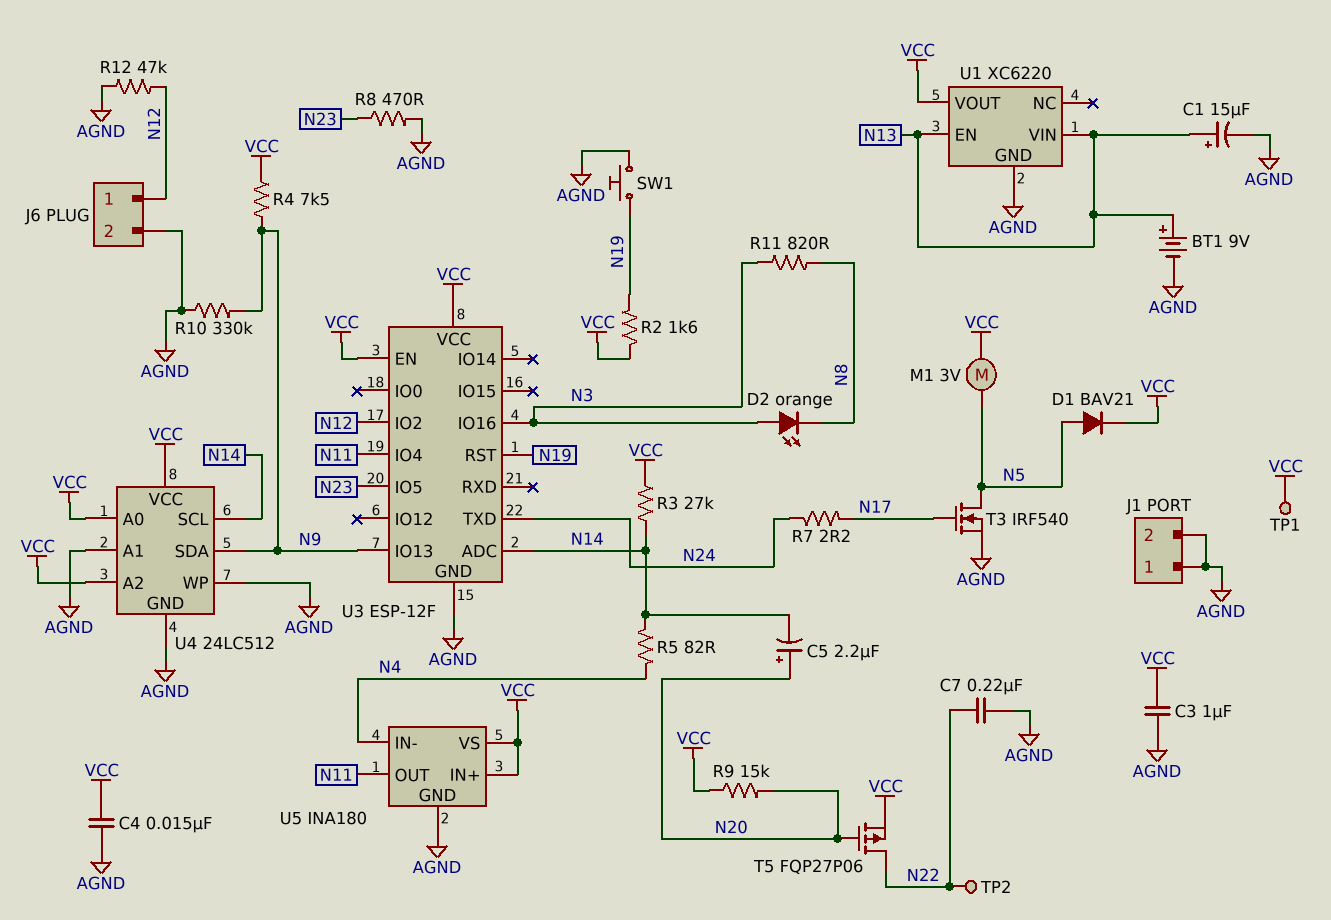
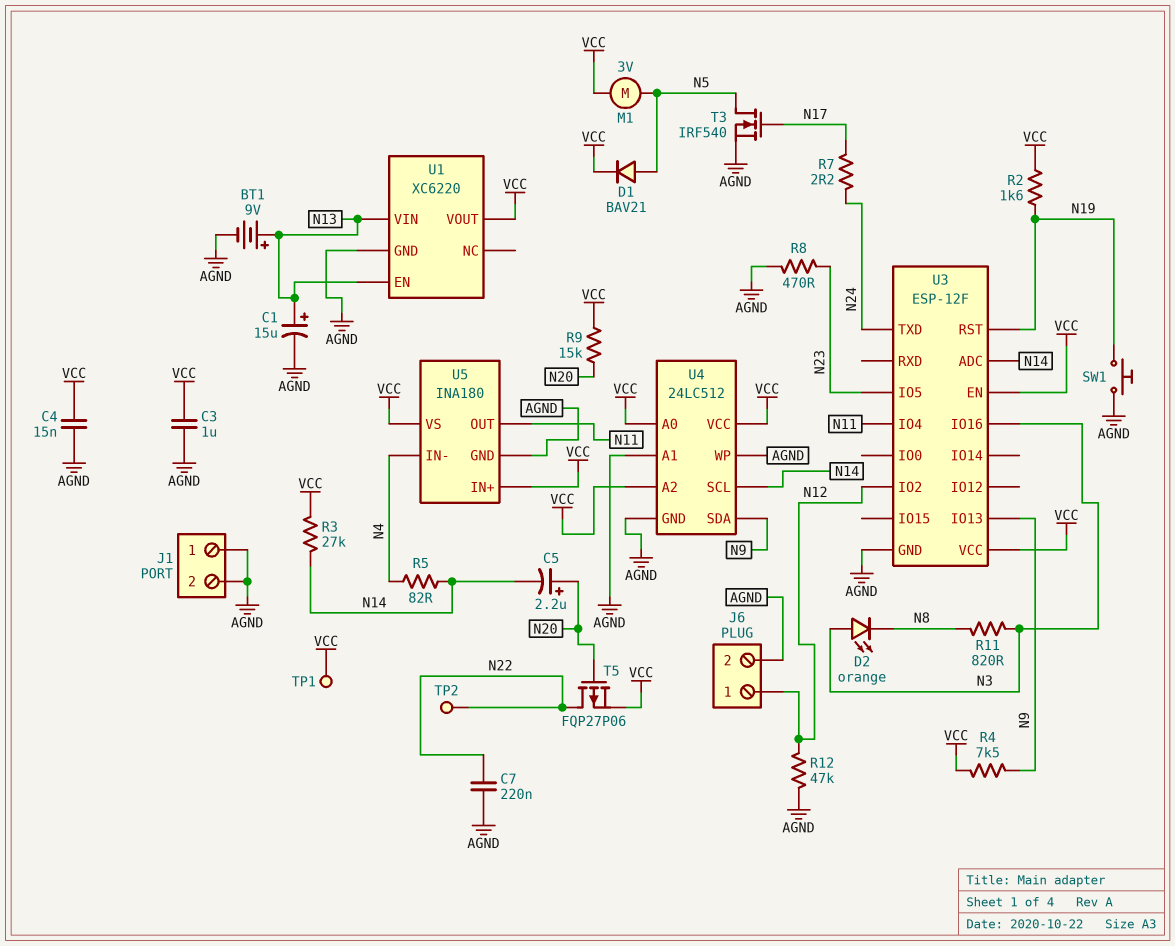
R10: 330k (AGND, N9) -> none

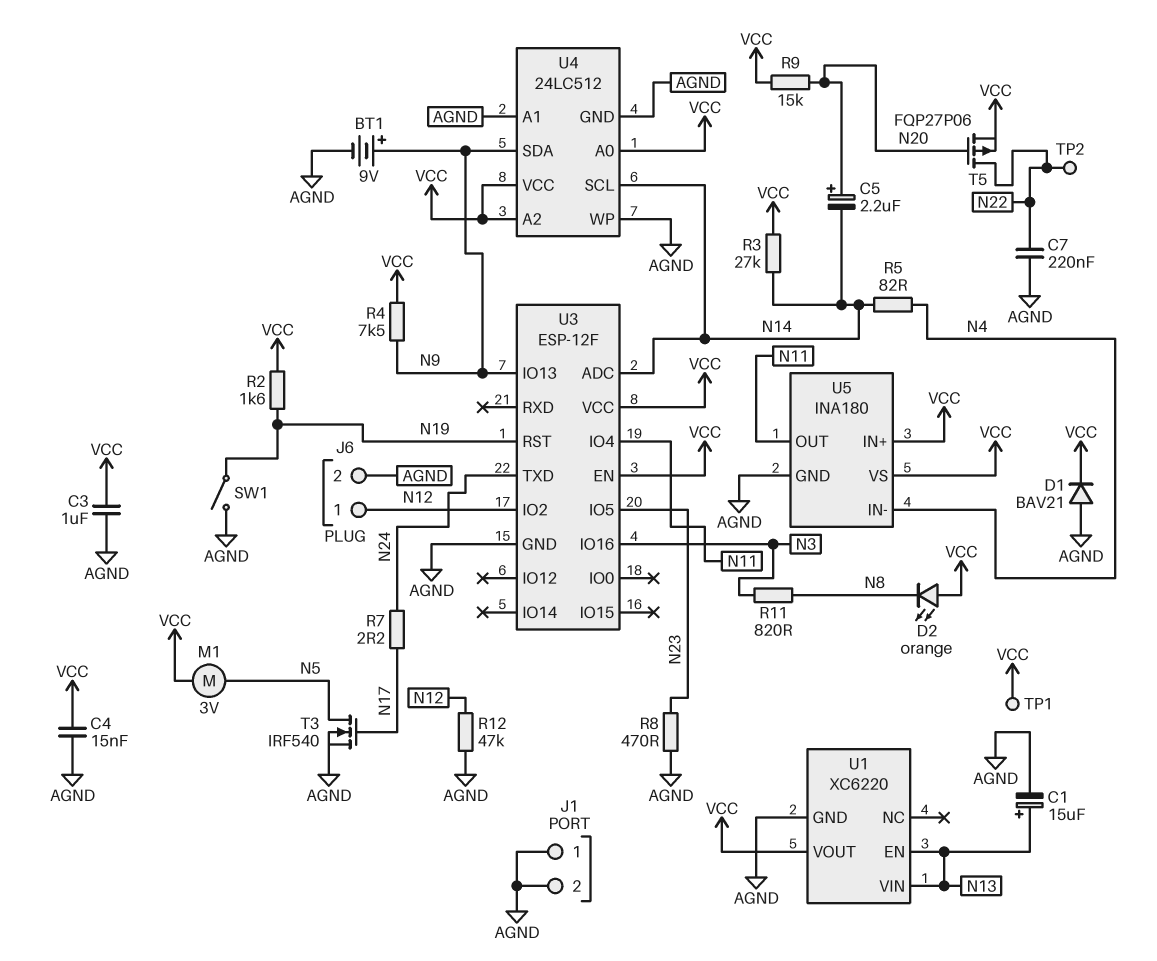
BT1: 9V (plus N13, minus AGND) -> 9V (plus N9, minus AGND)
D1: diode BAV21 (A N5, K VCC) -> diode BAV21 (A AGND, K VCC)
D2: LED orange (A N3, K N8) -> LED orange (A VCC, K N8)
SW1: button (AGND, N19) -> switch (AGND, N19)

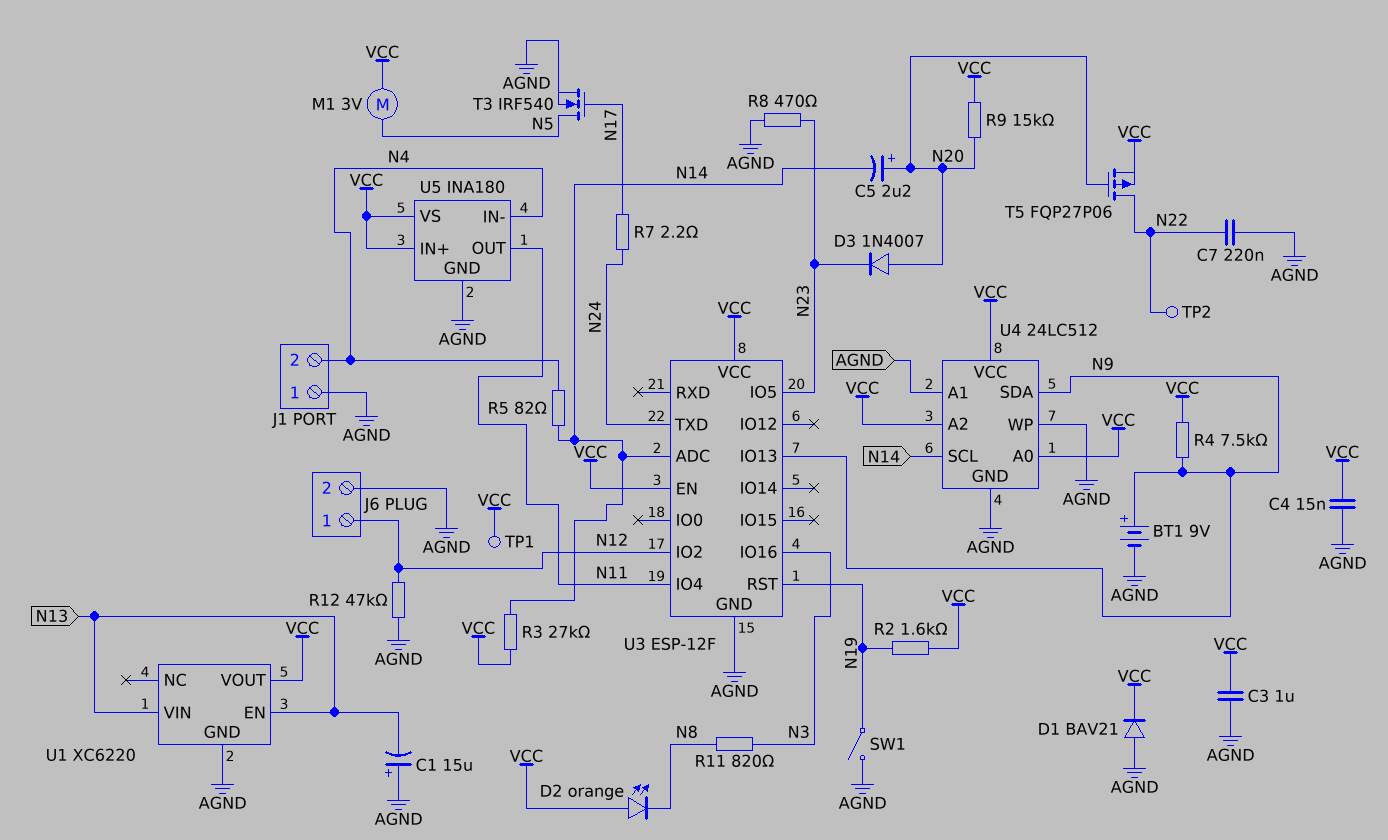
C1: 15uF (plus N13, minus AGND) -> 15uF (plus AGND, minus N13)
D3: none -> diode 1N4007 (A N20, K N23)
J1 pin 2: AGND -> N4

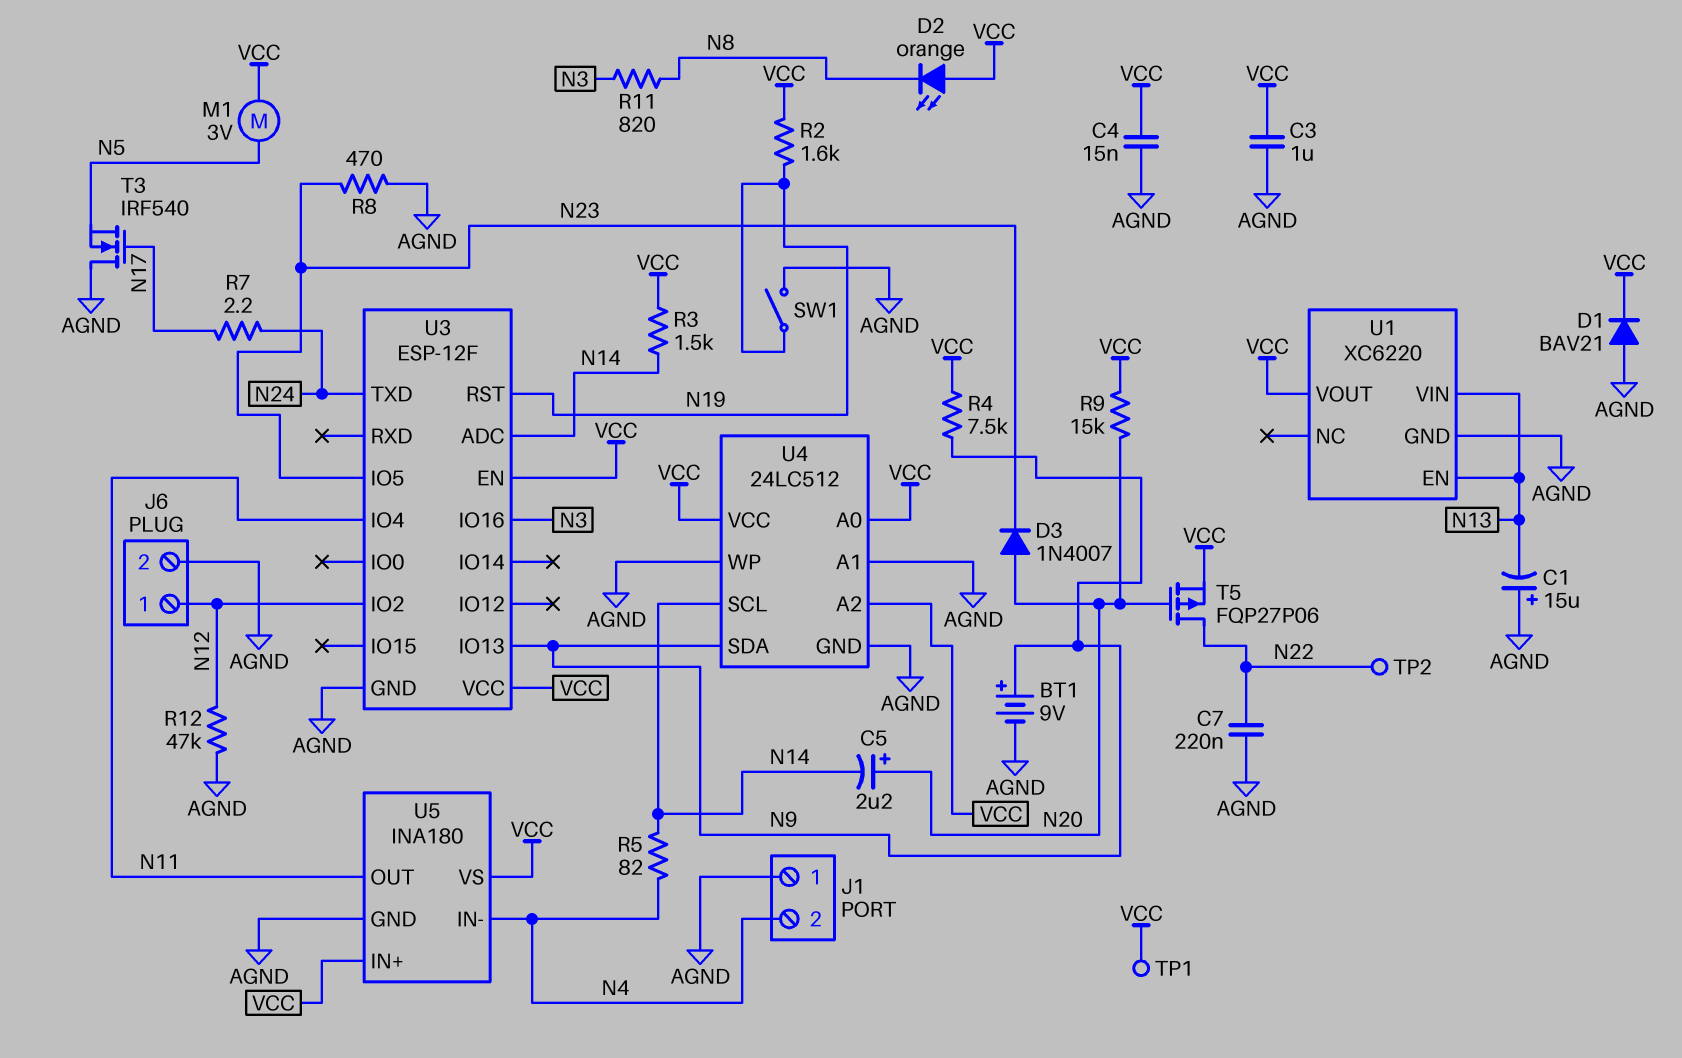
R3: 27k (N14, VCC) -> 1.5k (N14, VCC)
T3: NMOS IRF540 (G N17, D N5, S AGND) -> NMOS IRF540 (G N17, D AGND, S N5)

